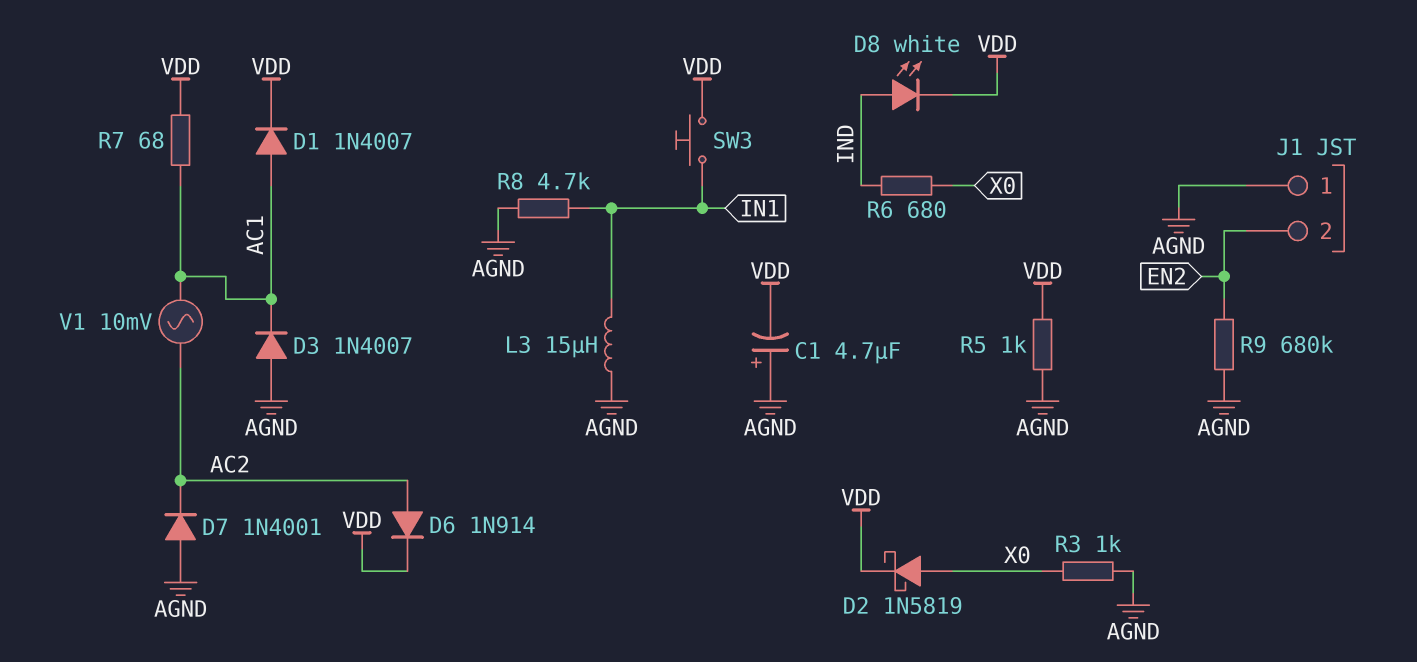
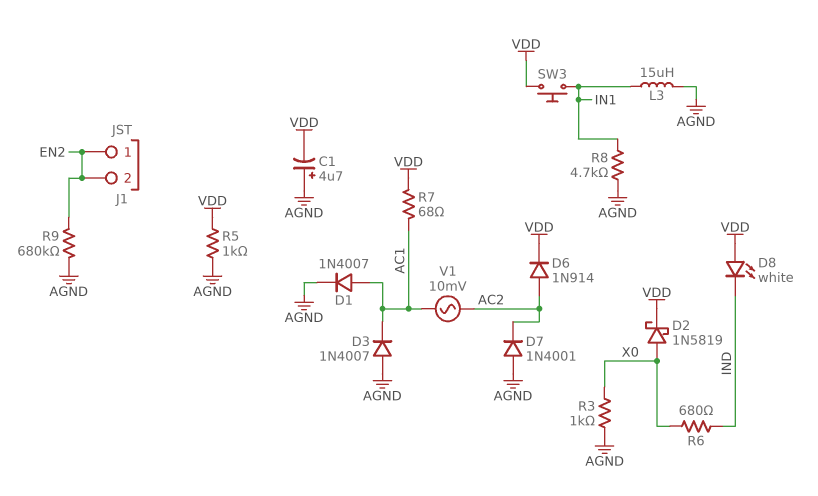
D1: diode 1N4007 (A AC1, K VDD) -> diode 1N4007 (A AC1, K AGND)
D8: LED white (A IND, K VDD) -> LED white (A VDD, K IND)
J1 pin 1: AGND -> EN2

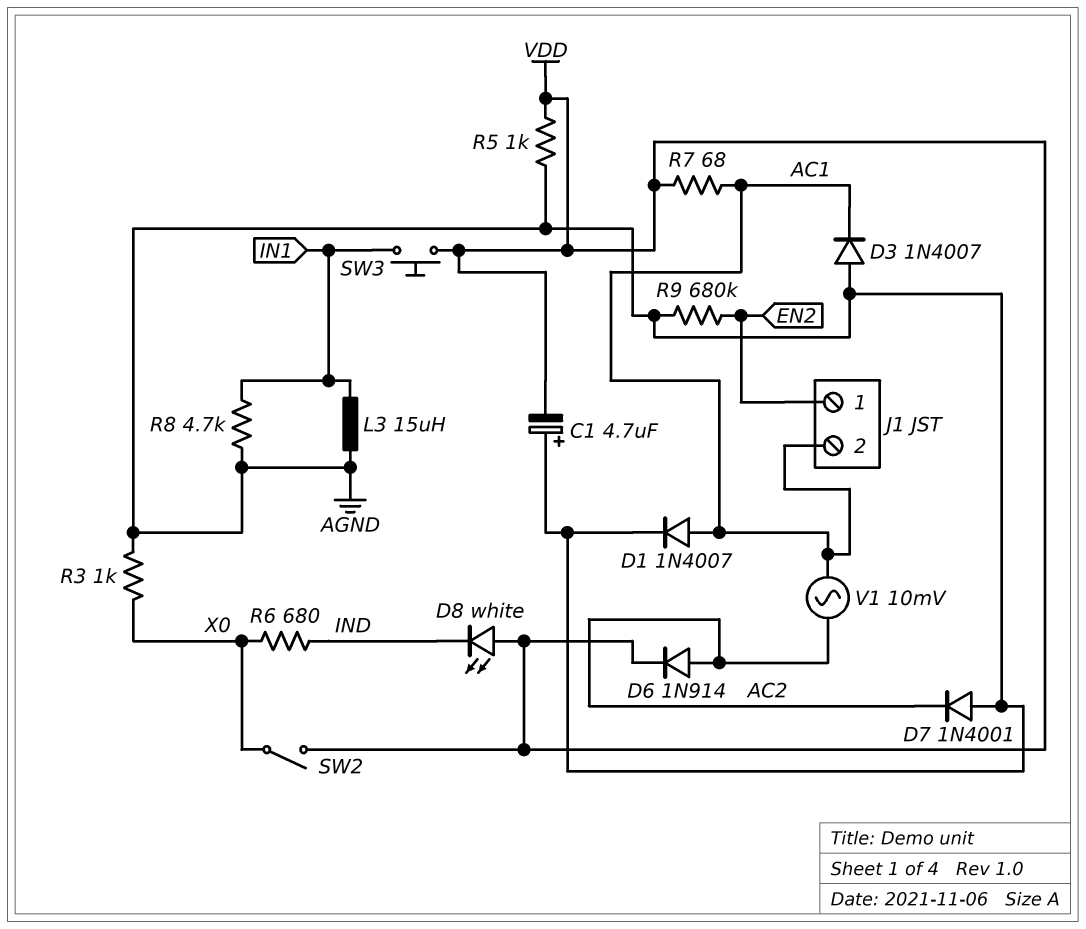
D2: schottky 1N5819 (A X0, K VDD) -> none
J1 pin 2: EN2 -> AC1
SW2: none -> switch (VDD, X0)

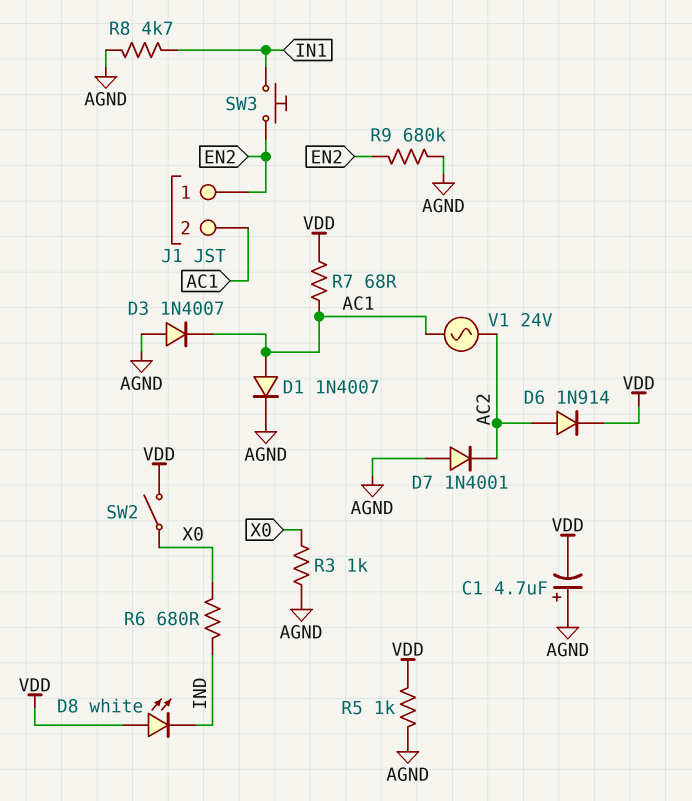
L3: 15uH (AGND, IN1) -> none
SW3: button (IN1, VDD) -> button (EN2, IN1)
V1: AC 10mV (AC1, AC2) -> AC 24V (AC1, AC2)

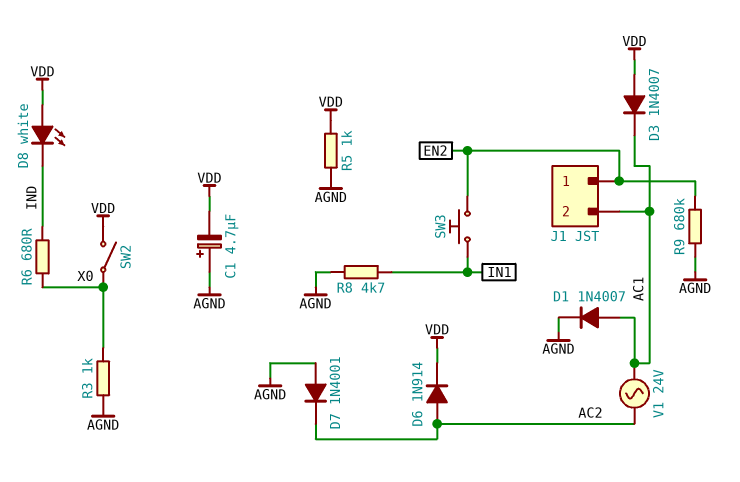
D3: diode 1N4007 (A AGND, K AC1) -> diode 1N4007 (A VDD, K AC1)
R7: 68 (AC1, VDD) -> none

